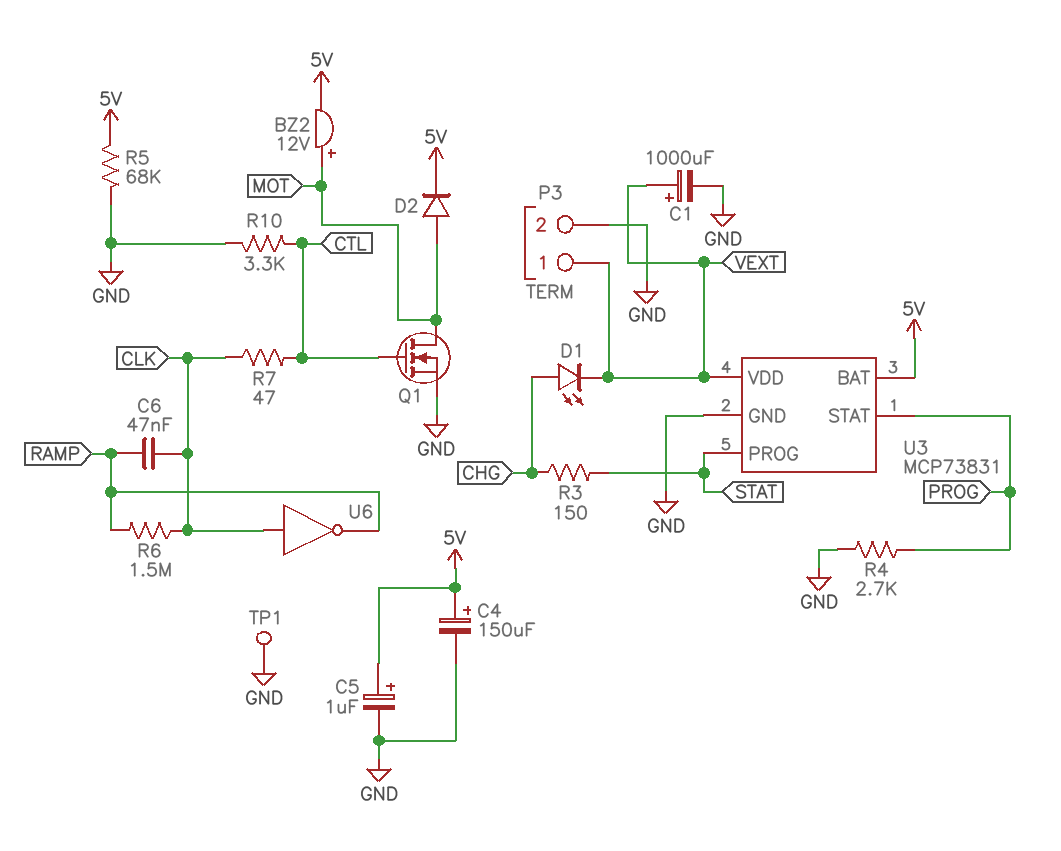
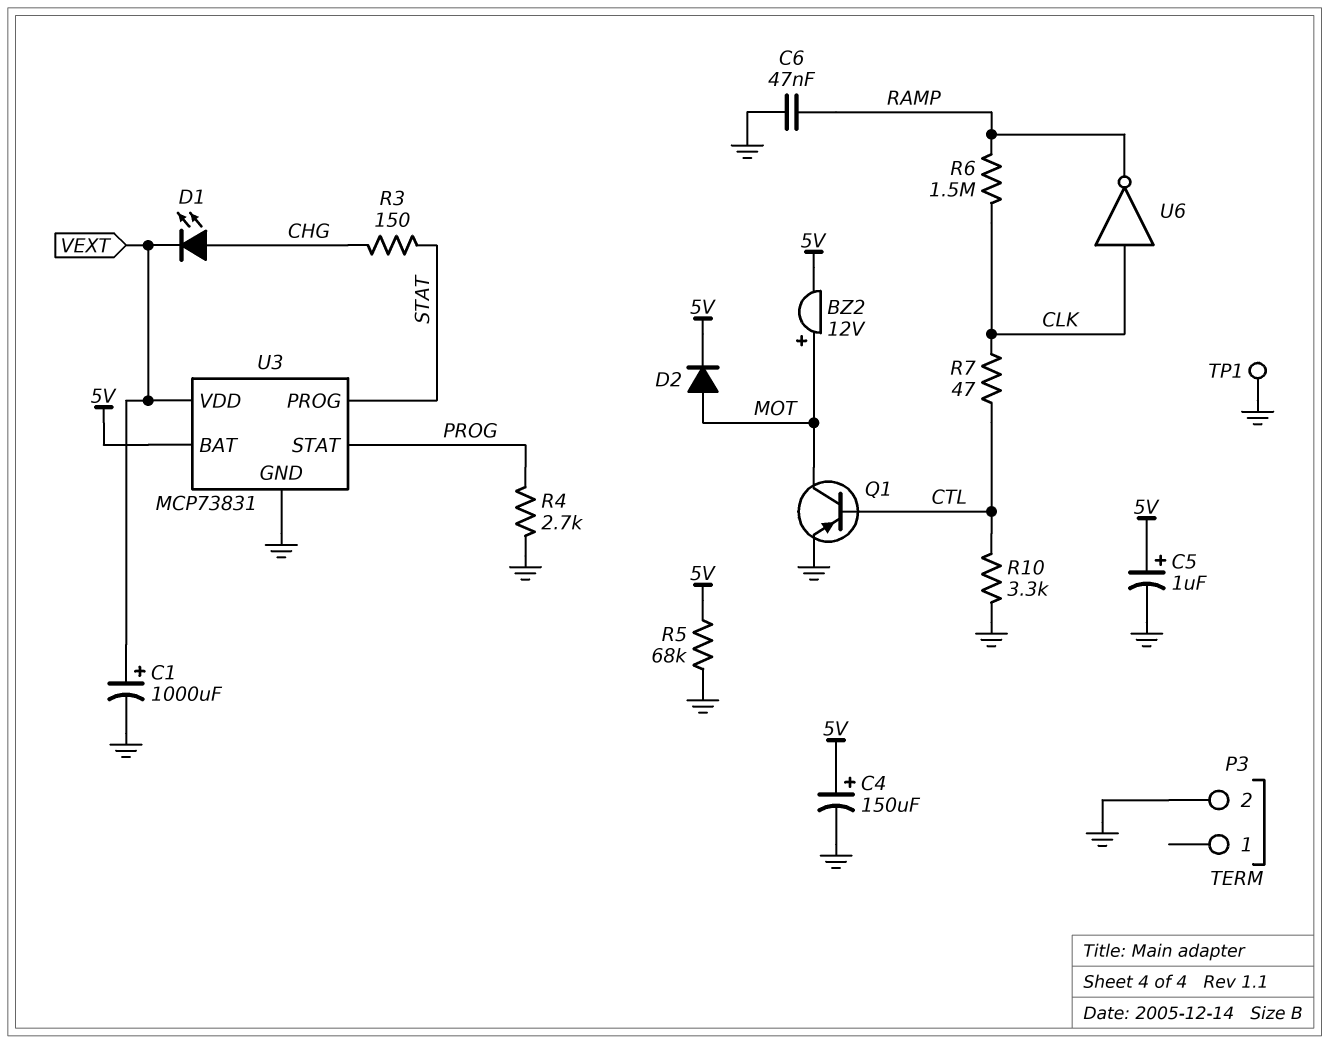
C6: 47nF (CLK, RAMP) -> 47nF (GND, RAMP)
P3 pin 1: VEXT -> none
Q1: NMOS (G CTL, D MOT, S GND) -> PNP (B CTL, C MOT, E GND)

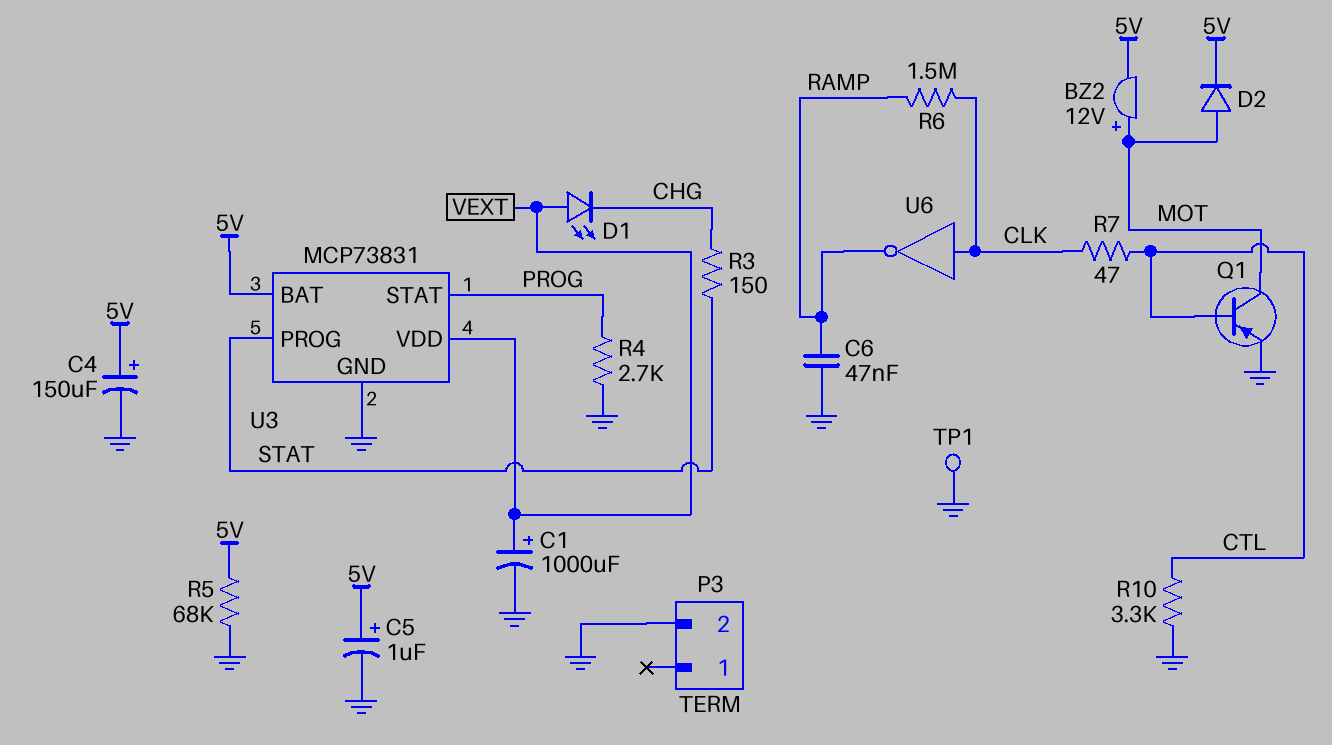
D1: LED (A CHG, K VEXT) -> LED (A VEXT, K CHG)

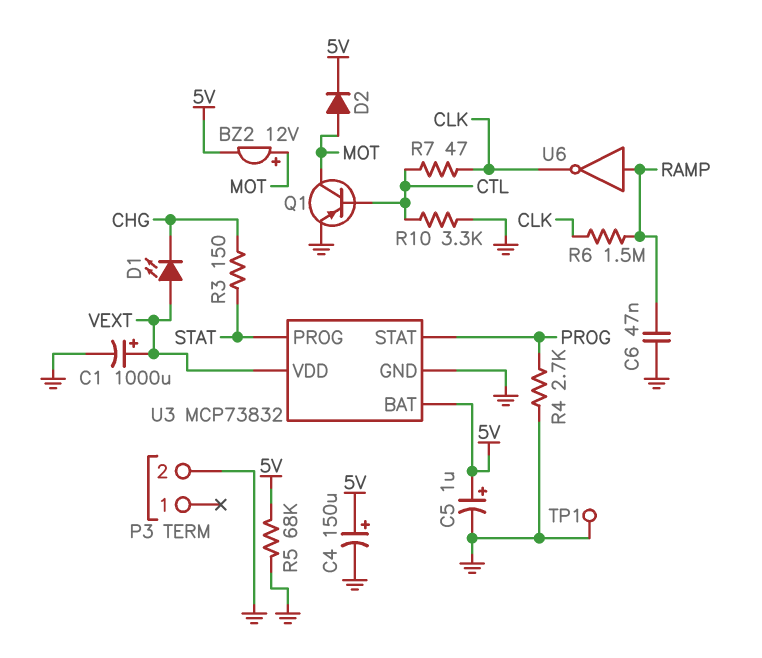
U3: MCP73831 -> MCP73832
U6: NOT (in CLK, out RAMP) -> NOT (in RAMP, out CLK)

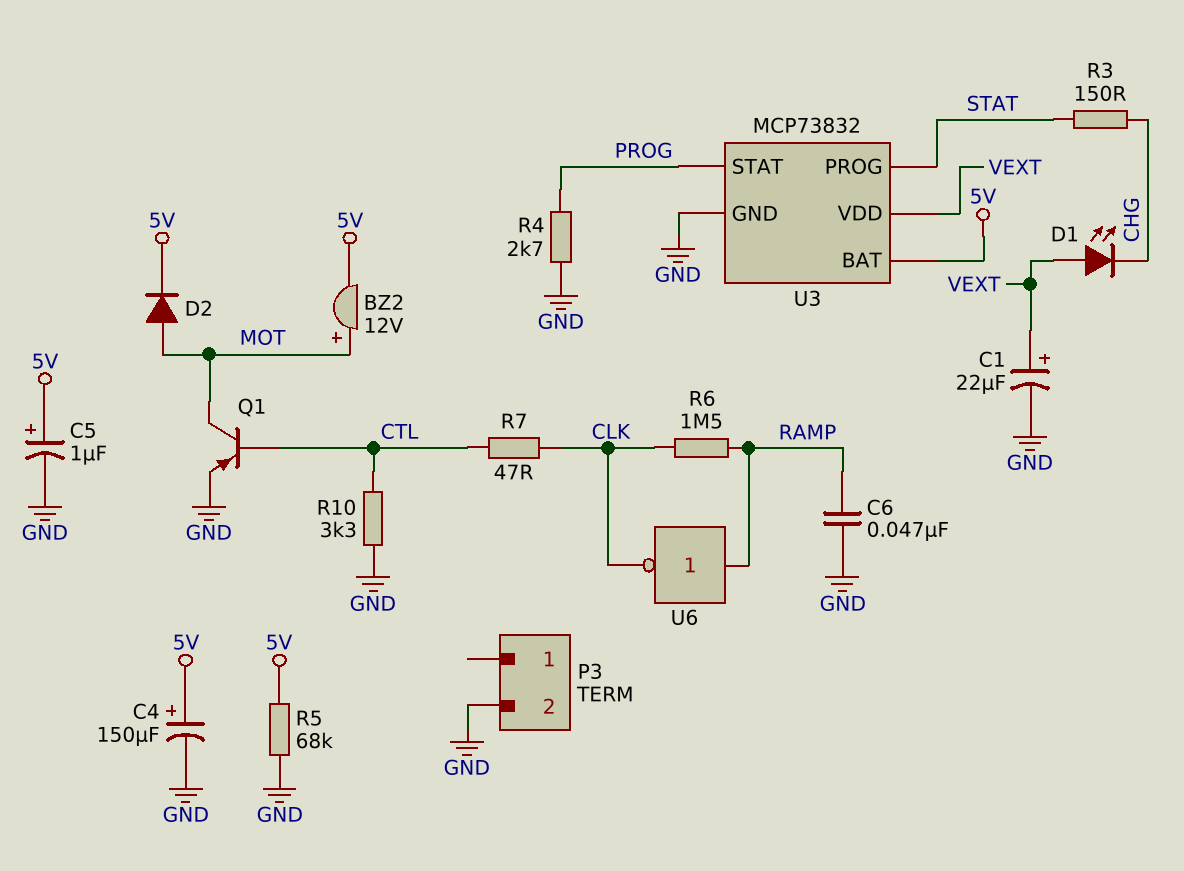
C1: 1000uF (plus VEXT, minus GND) -> 22uF (plus VEXT, minus GND)
TP1: test point (GND) -> none

